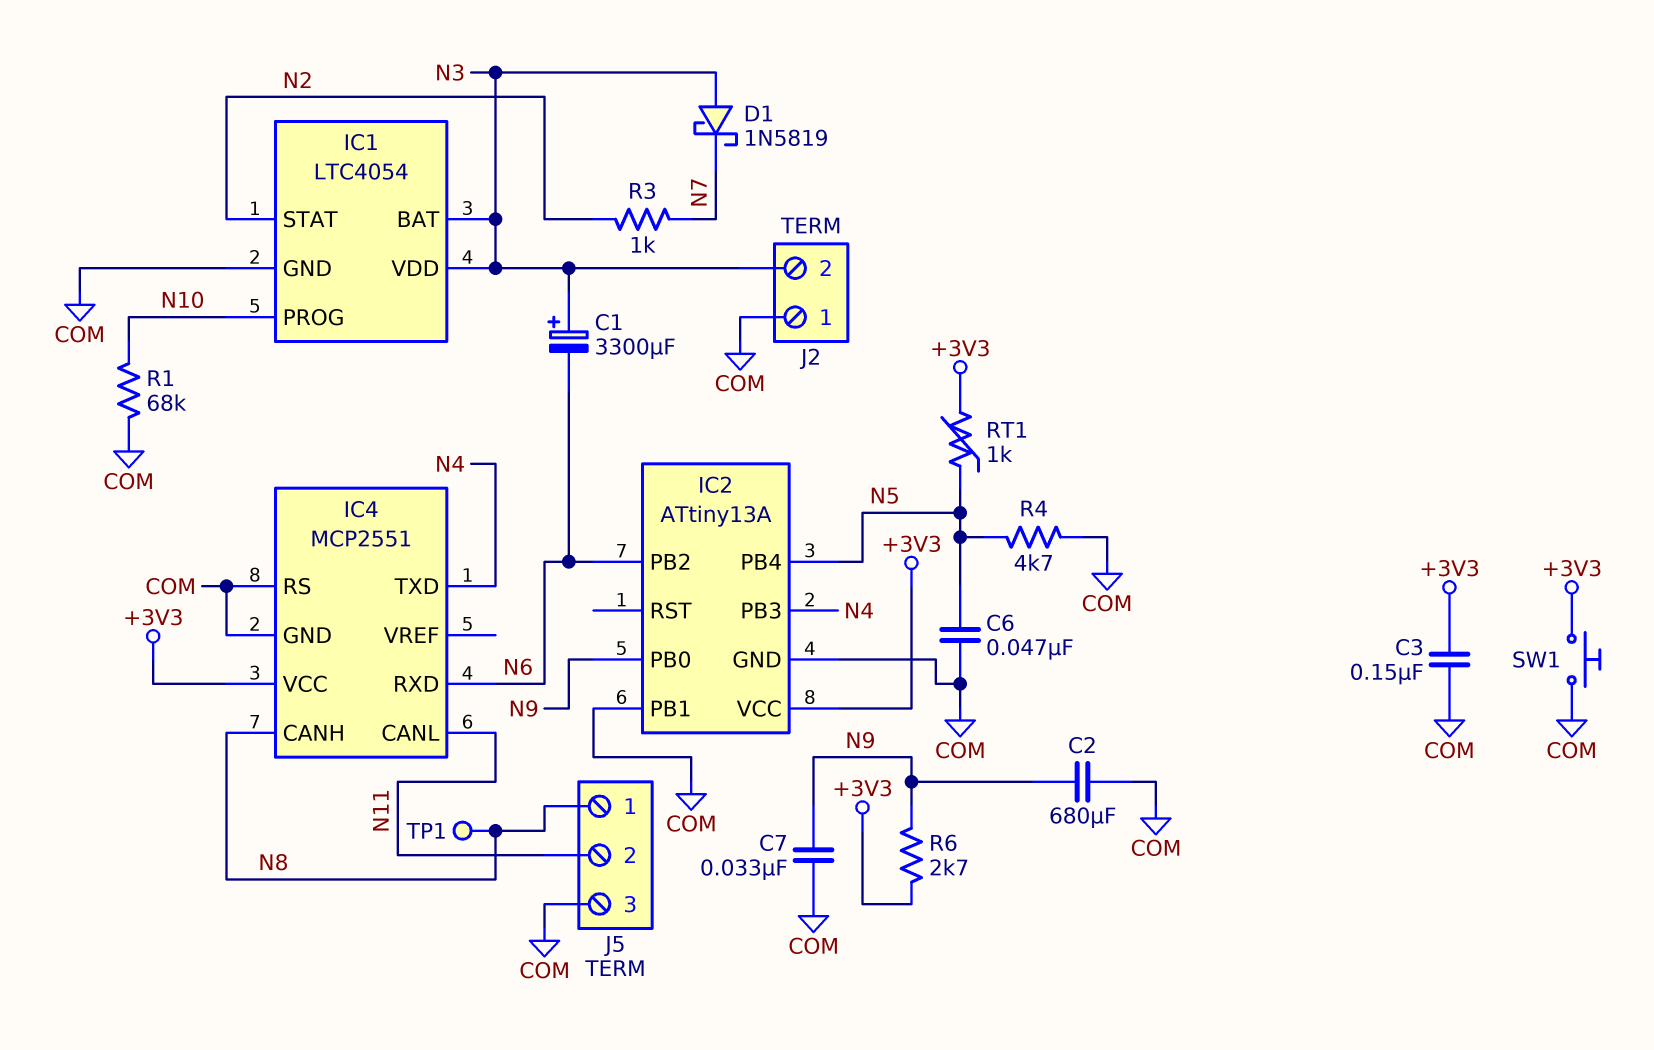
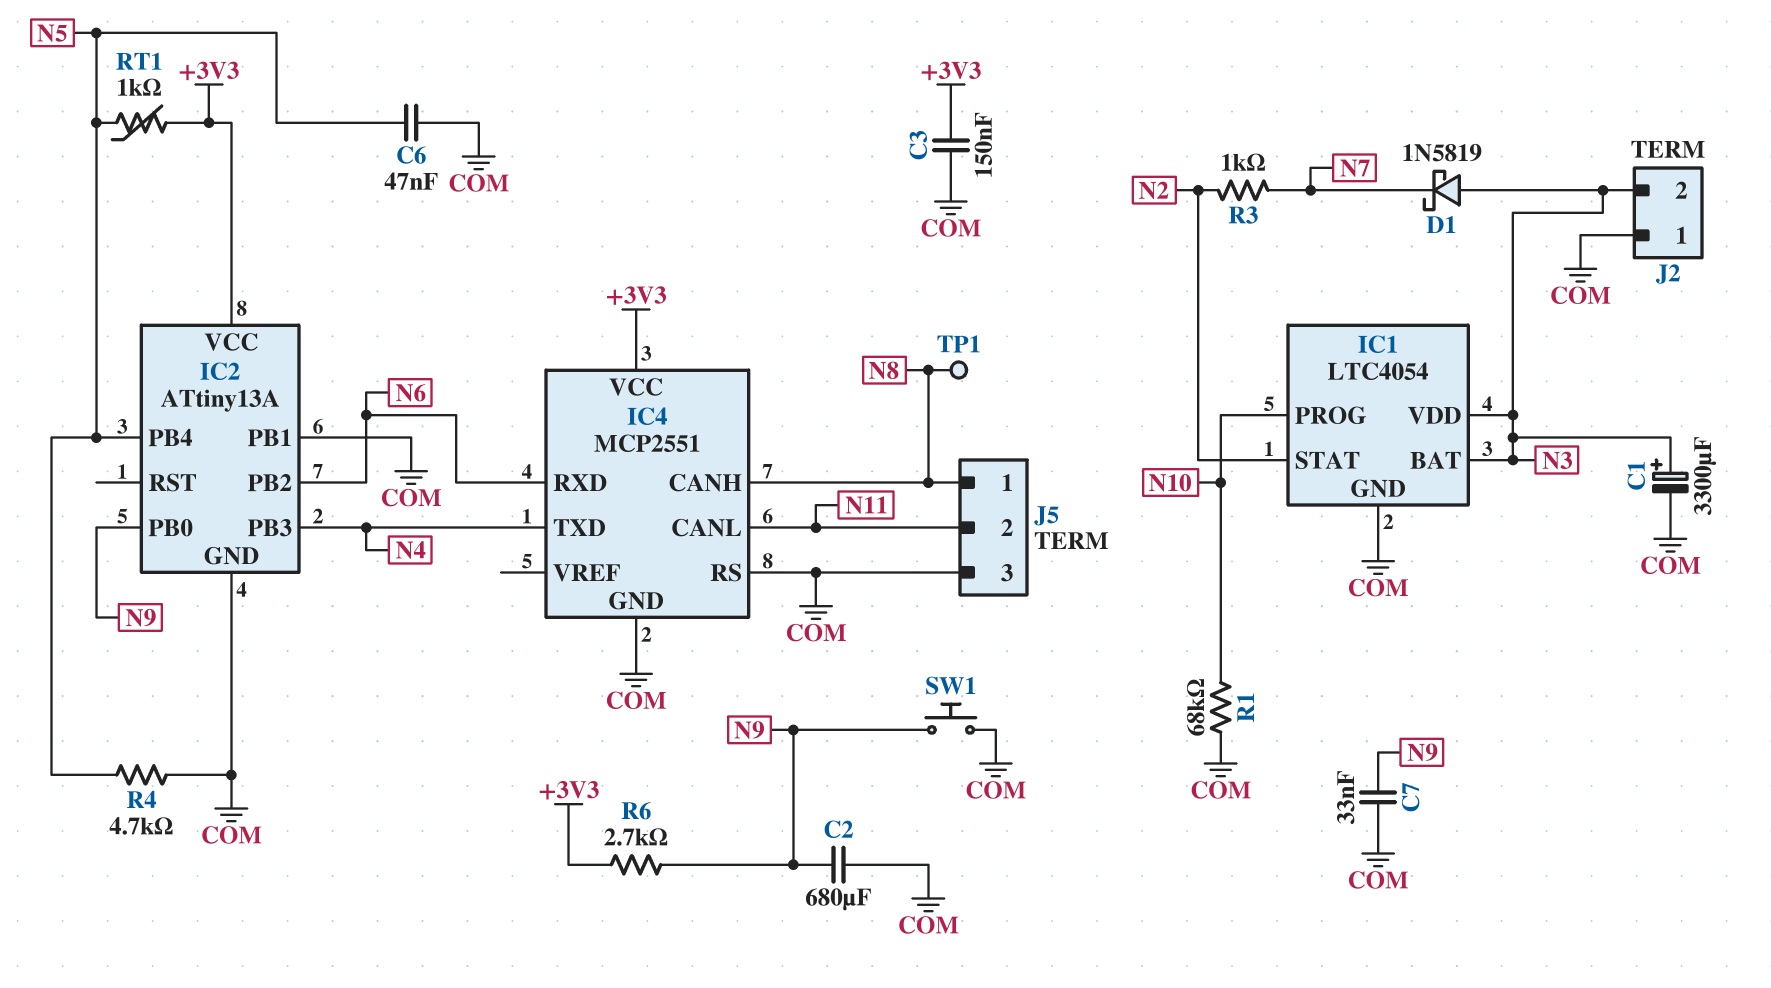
C1: 3300uF (plus N3, minus N6) -> 3300uF (plus N3, minus COM)
SW1: button (+3V3, COM) -> button (COM, N9)

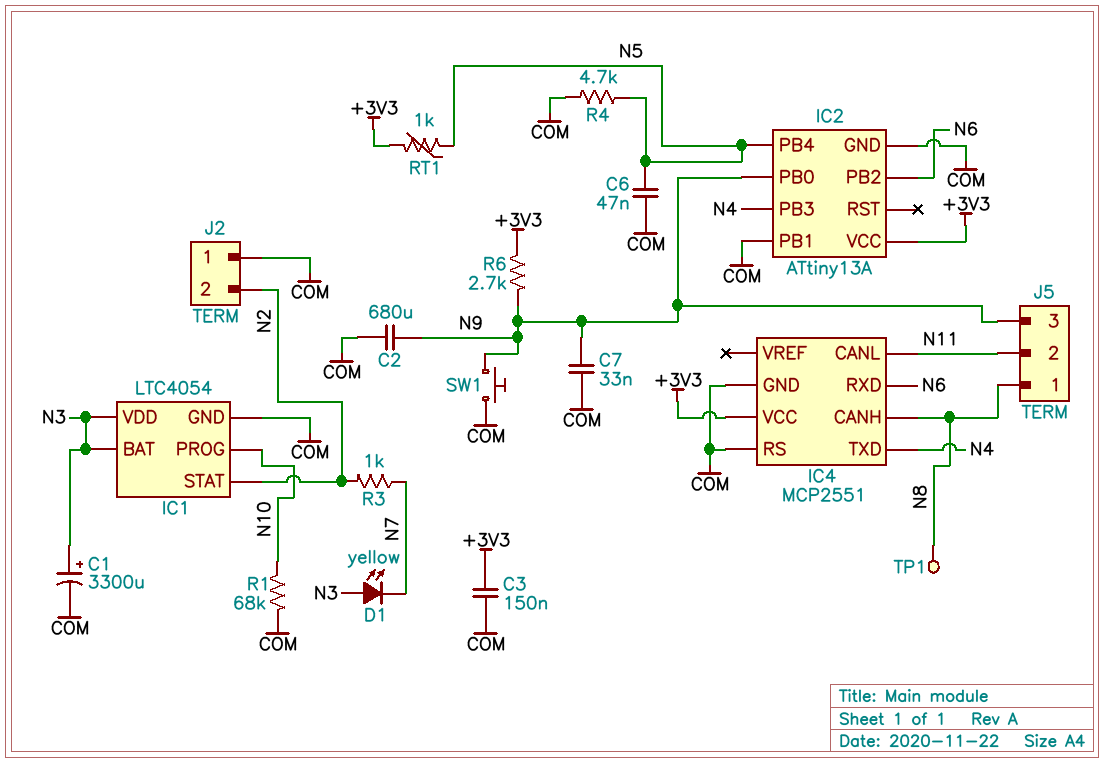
D1: schottky 1N5819 (A N3, K N7) -> LED yellow (A N3, K N7)
J2 pin 2: N3 -> N2
J5 pin 3: COM -> N9

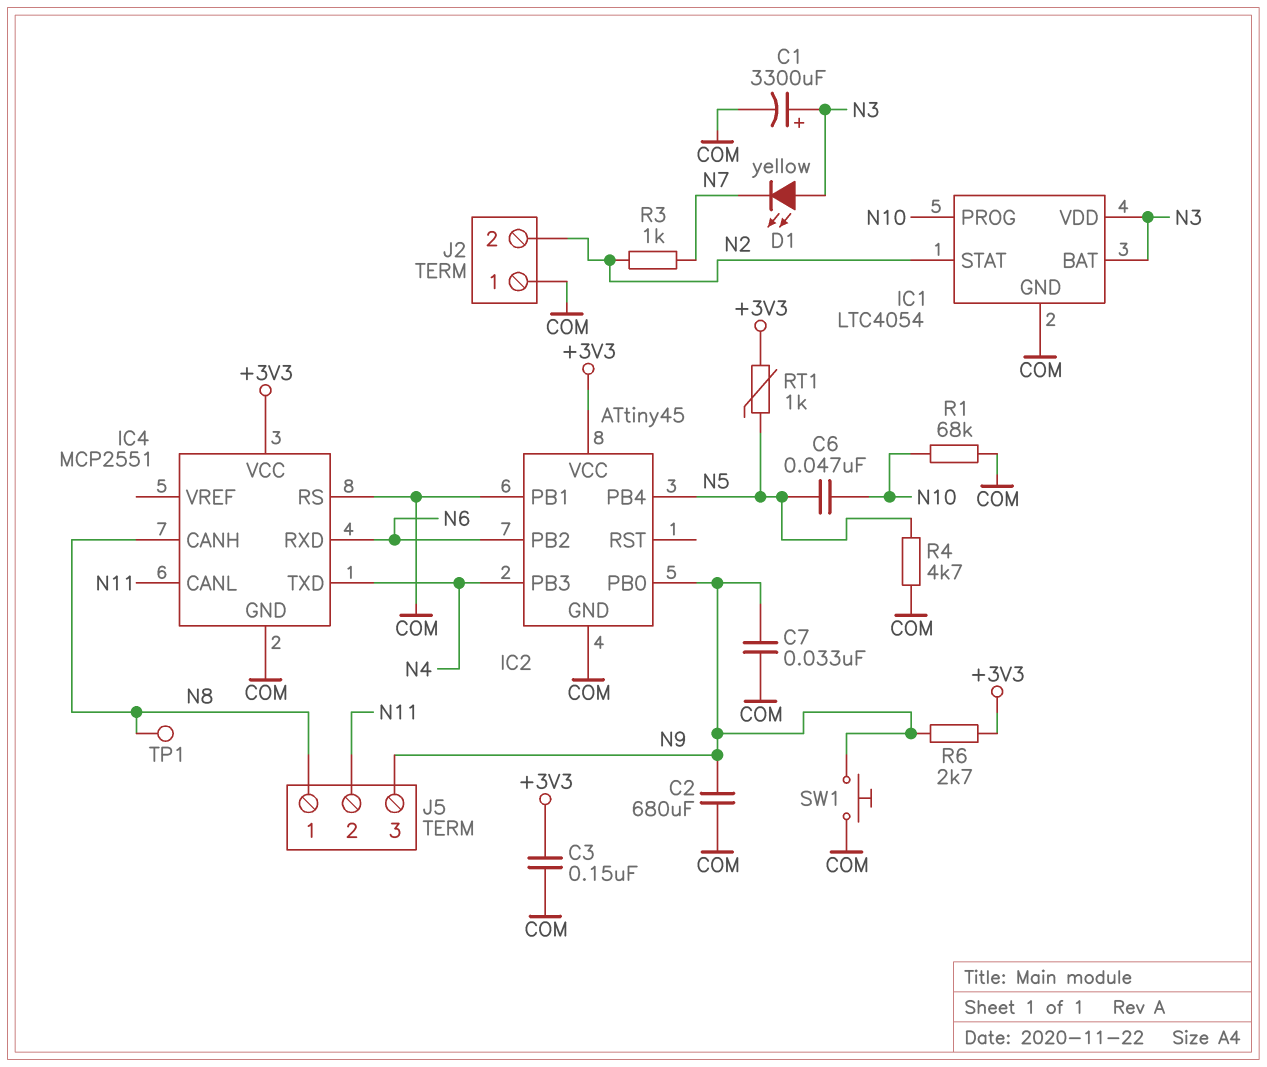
C6: 47nF (COM, N5) -> 47nF (N5, N10)
IC2: ATtiny13A -> ATtiny45

